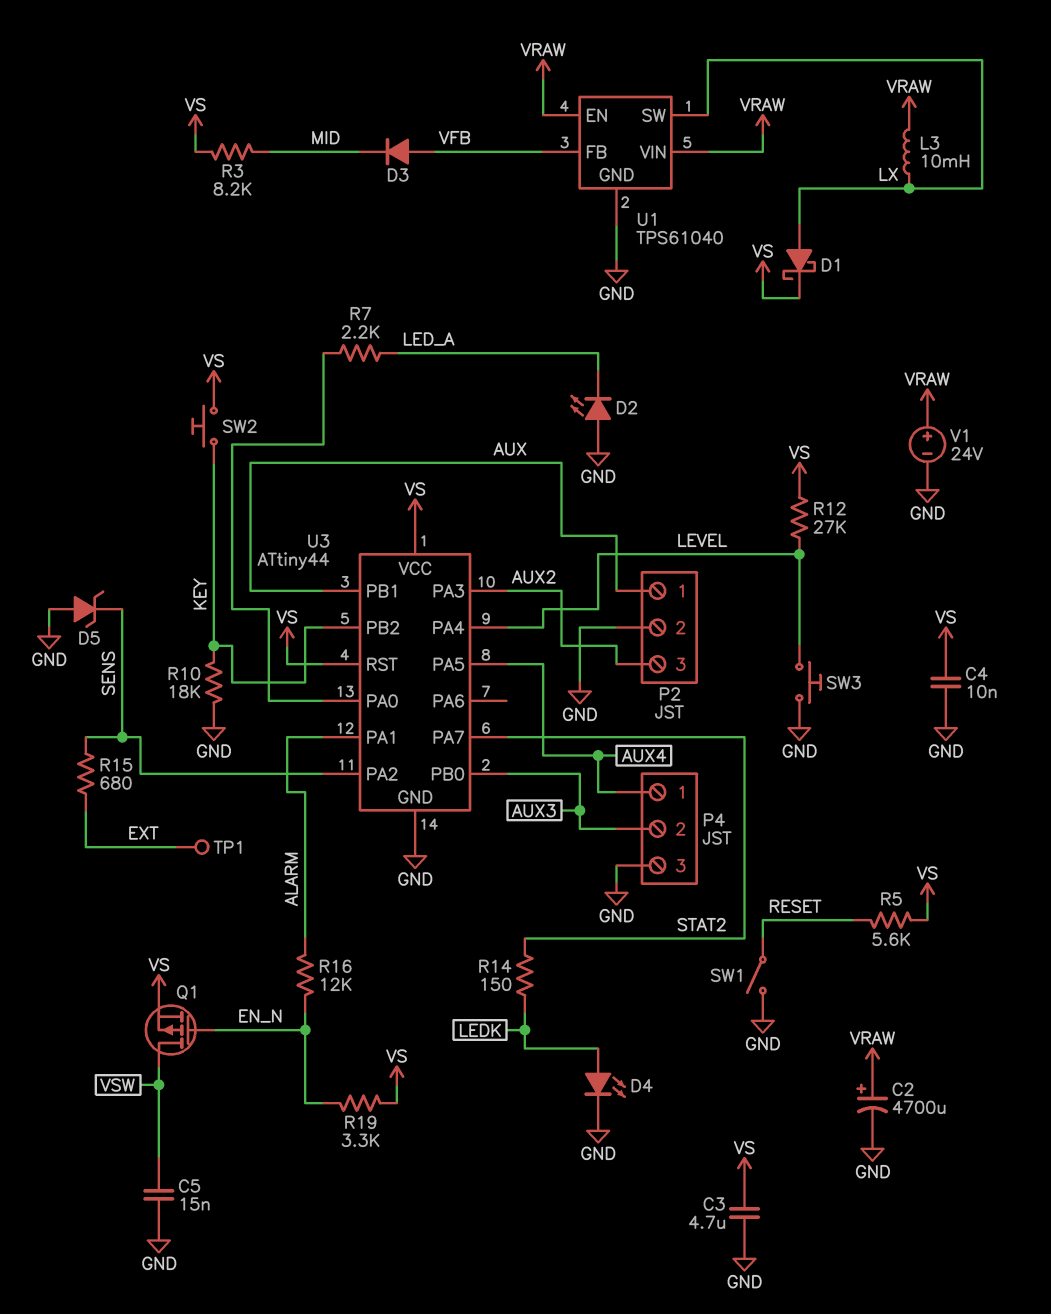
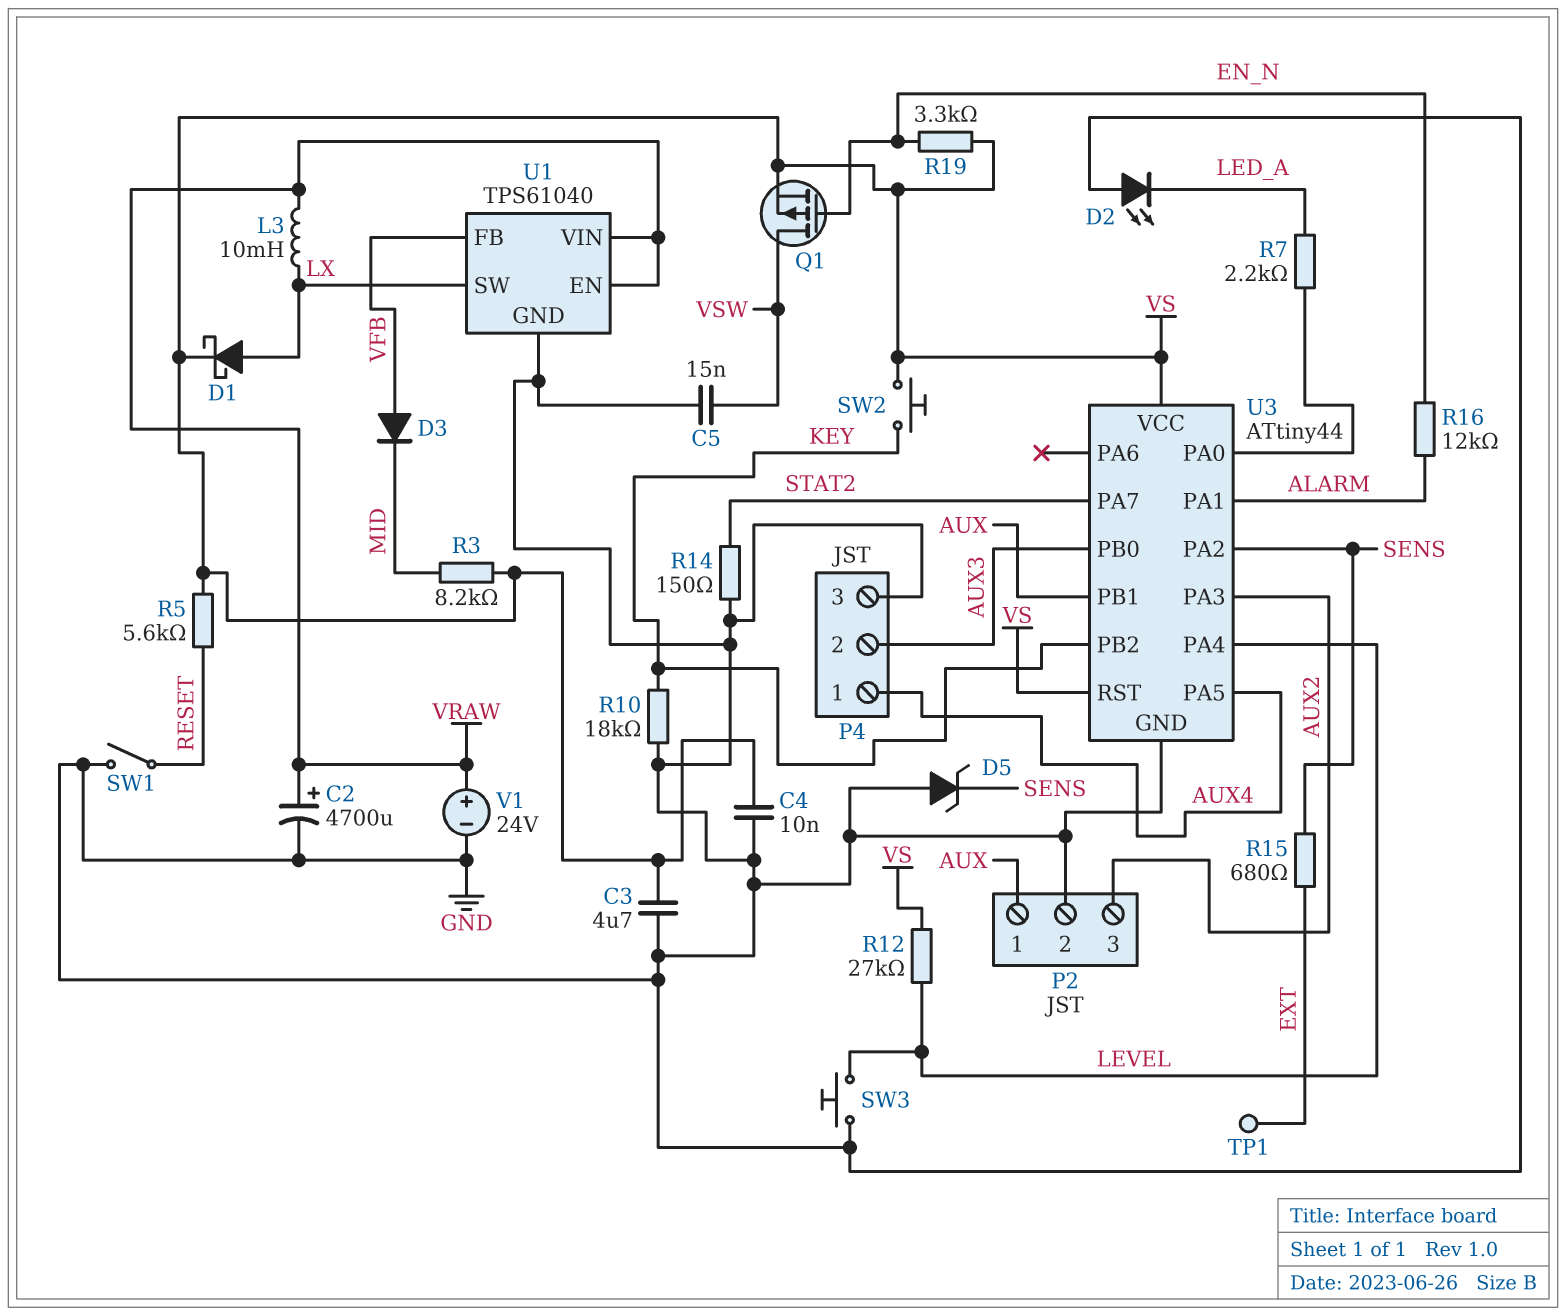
D4: LED (A LEDK, K GND) -> none
R14: 150 (LEDK, STAT2) -> 150 (GND, STAT2)

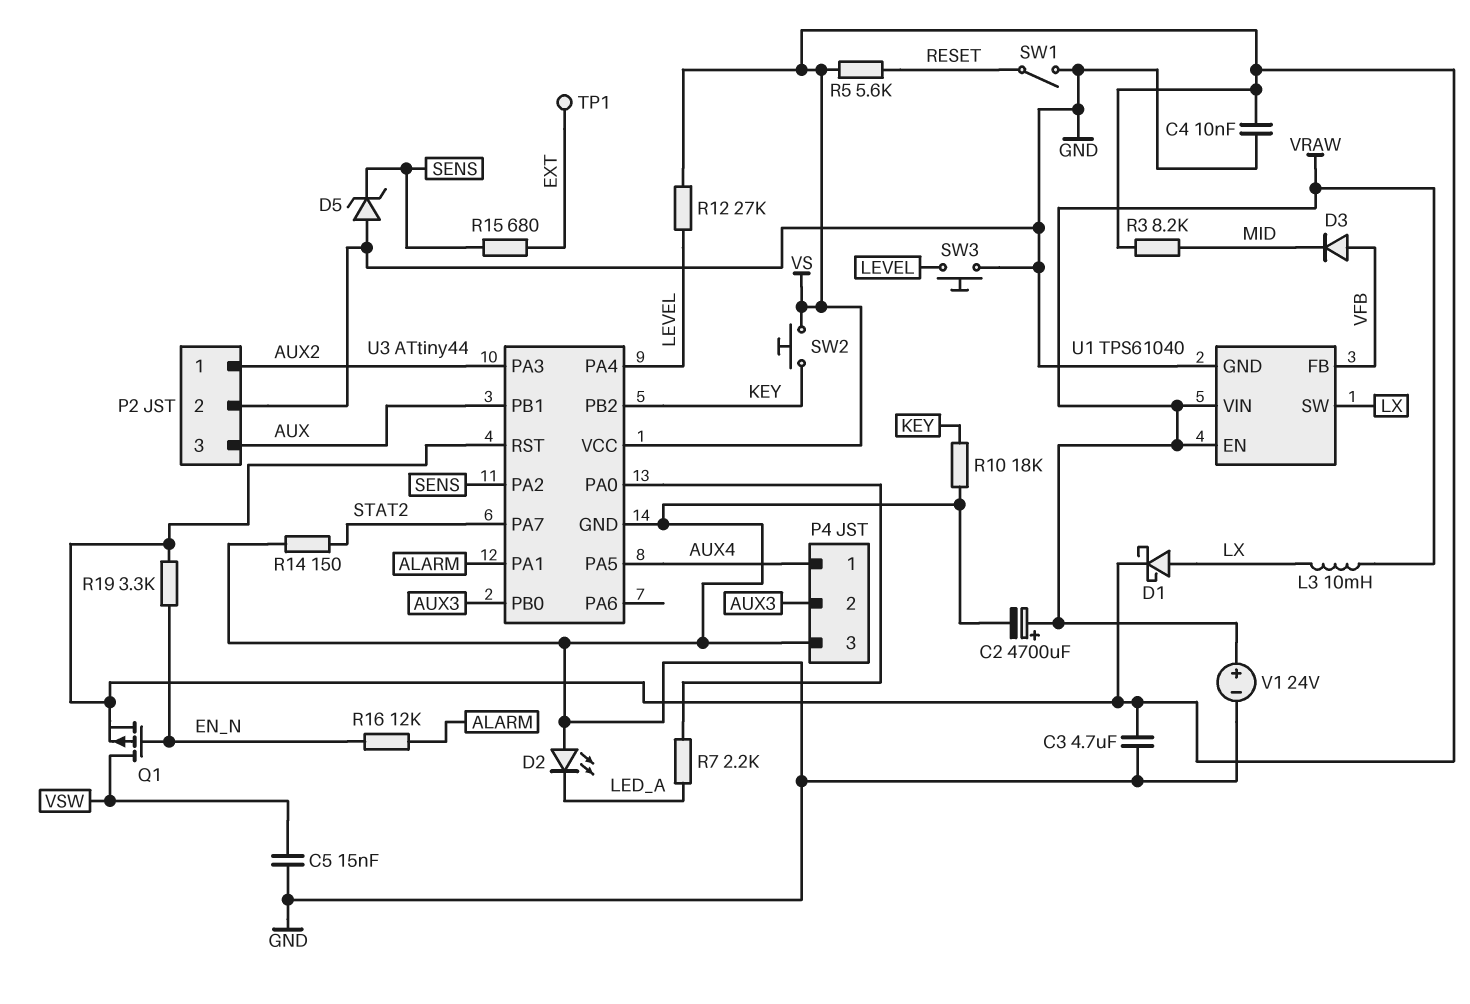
P2 pin 1: AUX -> AUX2
P2 pin 3: AUX2 -> AUX

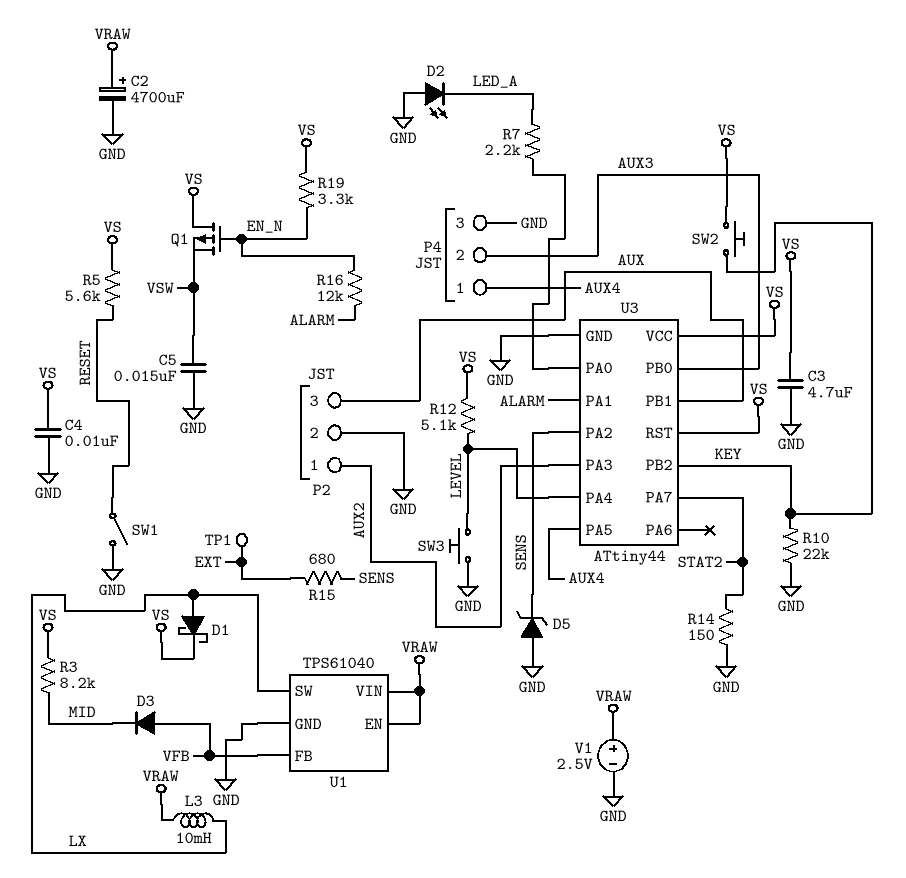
Q1: PMOS (G EN_N, D VSW, S VS) -> PMOS (G EN_N, D VS, S VSW)
R10: 18k (GND, KEY) -> 22k (GND, KEY)
R12: 27k (LEVEL, VS) -> 5.1k (LEVEL, VS)
V1: 24V (plus VRAW, minus GND) -> 2.5V (plus VRAW, minus GND)

